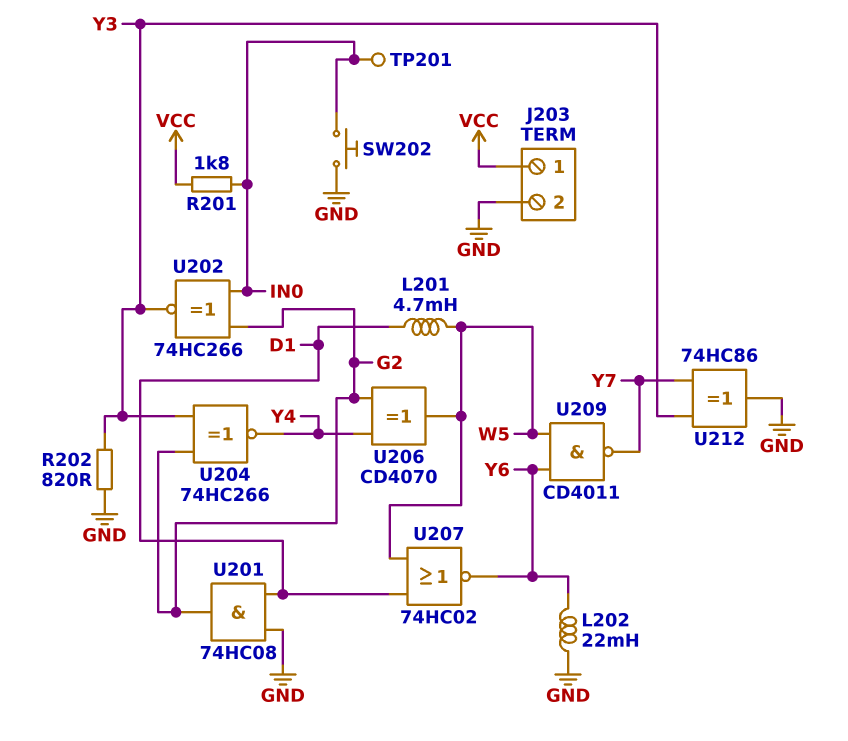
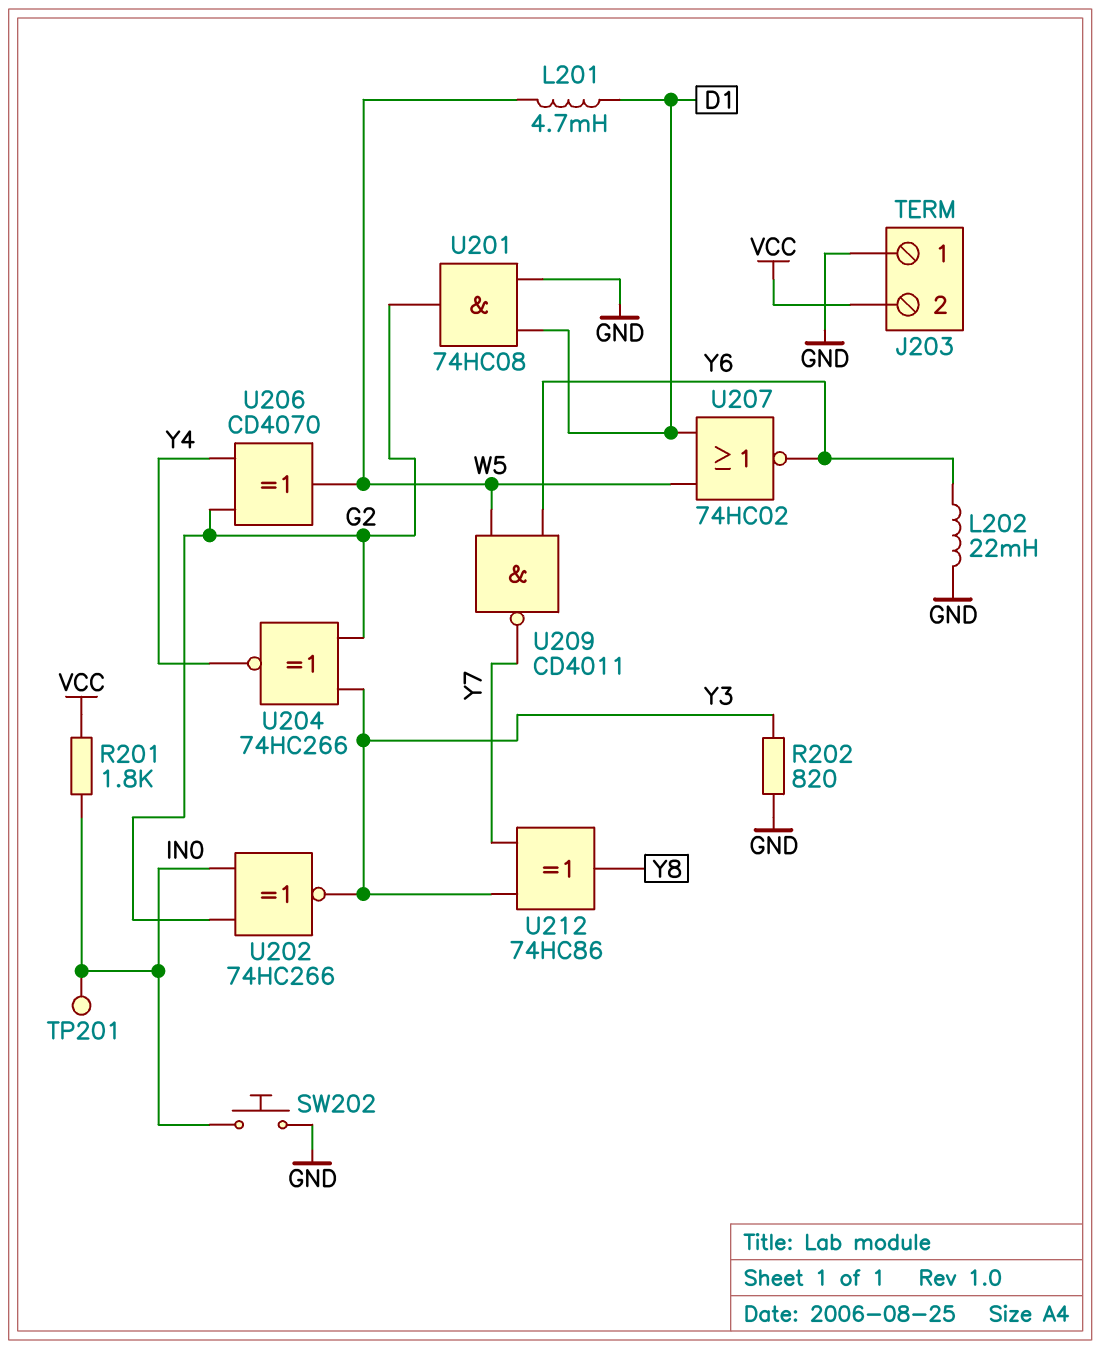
J203 pin 1: VCC -> GND
J203 pin 2: GND -> VCC
U212: XOR 74HC86 (in Y3, in Y7, out GND) -> XOR 74HC86 (in Y3, in Y7, out Y8)

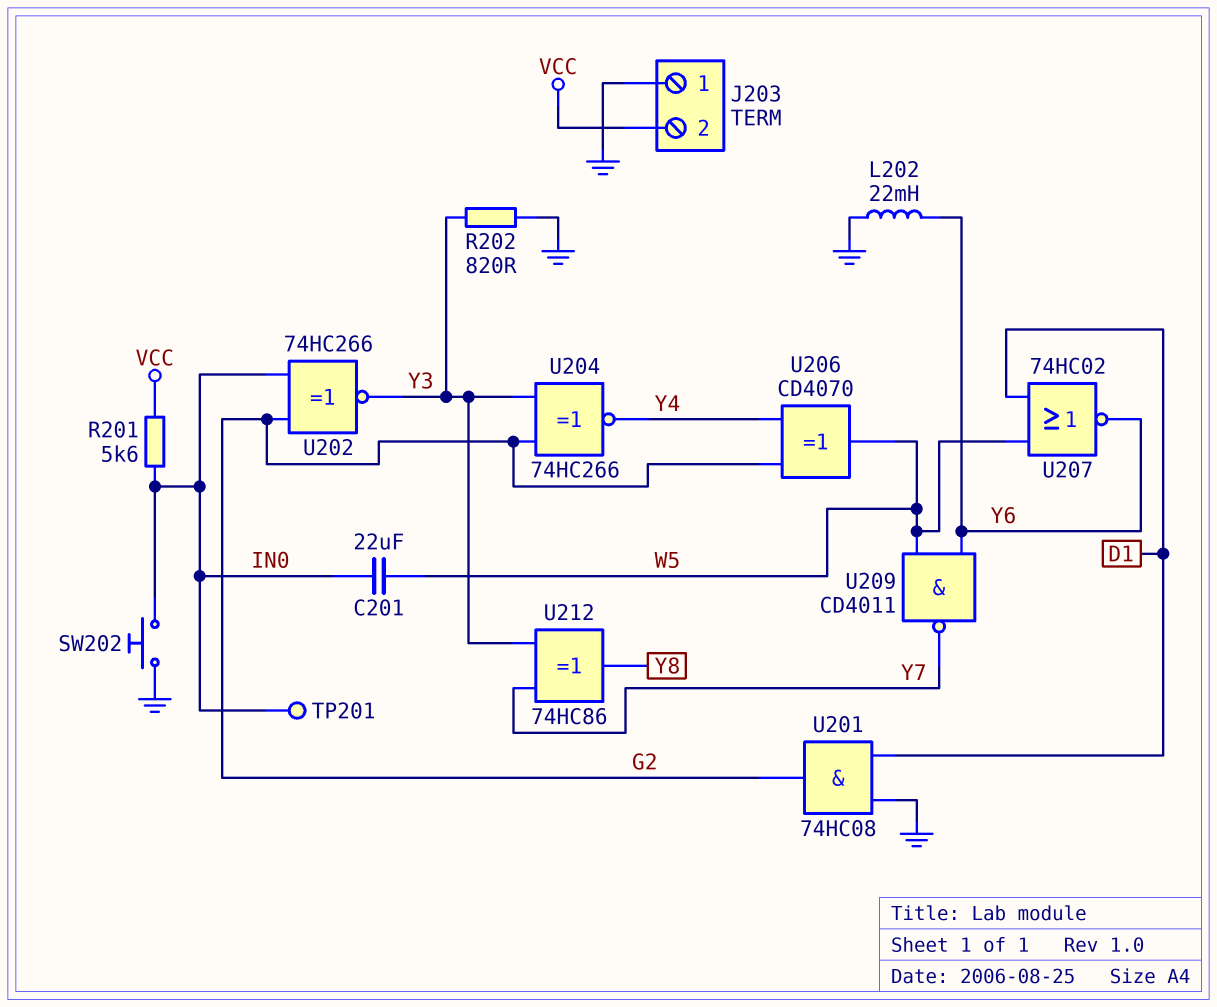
C201: none -> 22uF (IN0, W5)
L201: 4.7mH (D1, W5) -> none
R201: 1.8k (IN0, VCC) -> 5.6k (IN0, VCC)

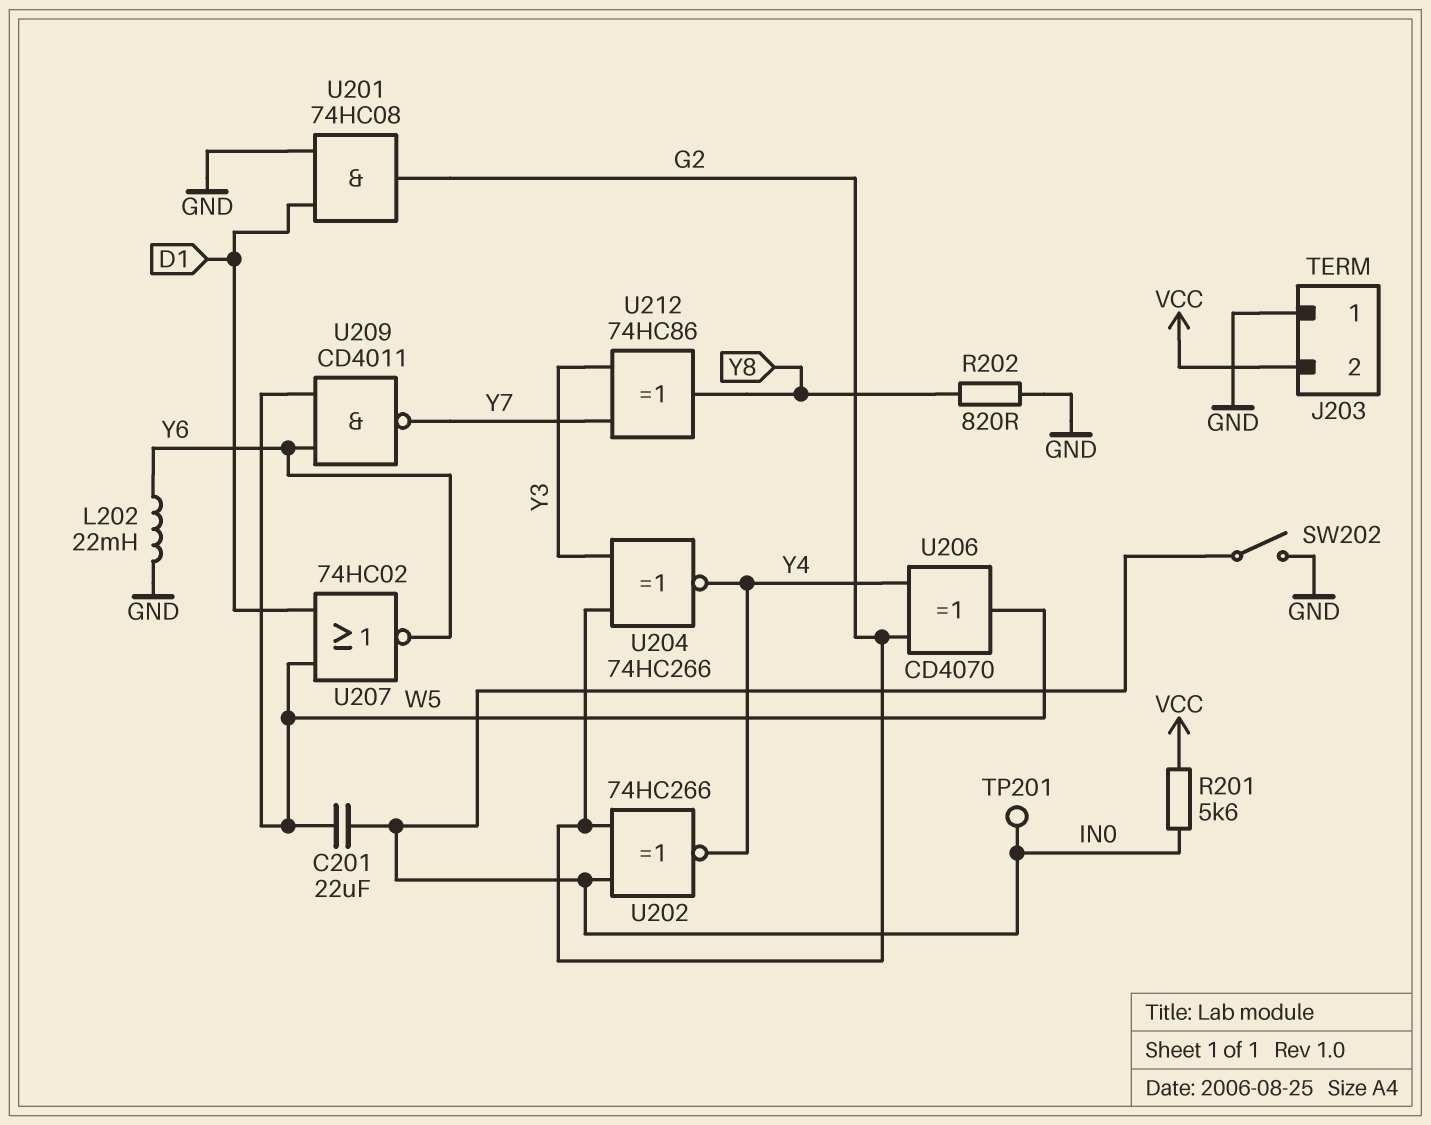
R202: 820 (GND, Y3) -> 820 (GND, Y8)
SW202: button (GND, IN0) -> switch (GND, IN0)
U202: XNOR 74HC266 (in G2, in IN0, out Y3) -> XNOR 74HC266 (in G2, in IN0, out Y4)

